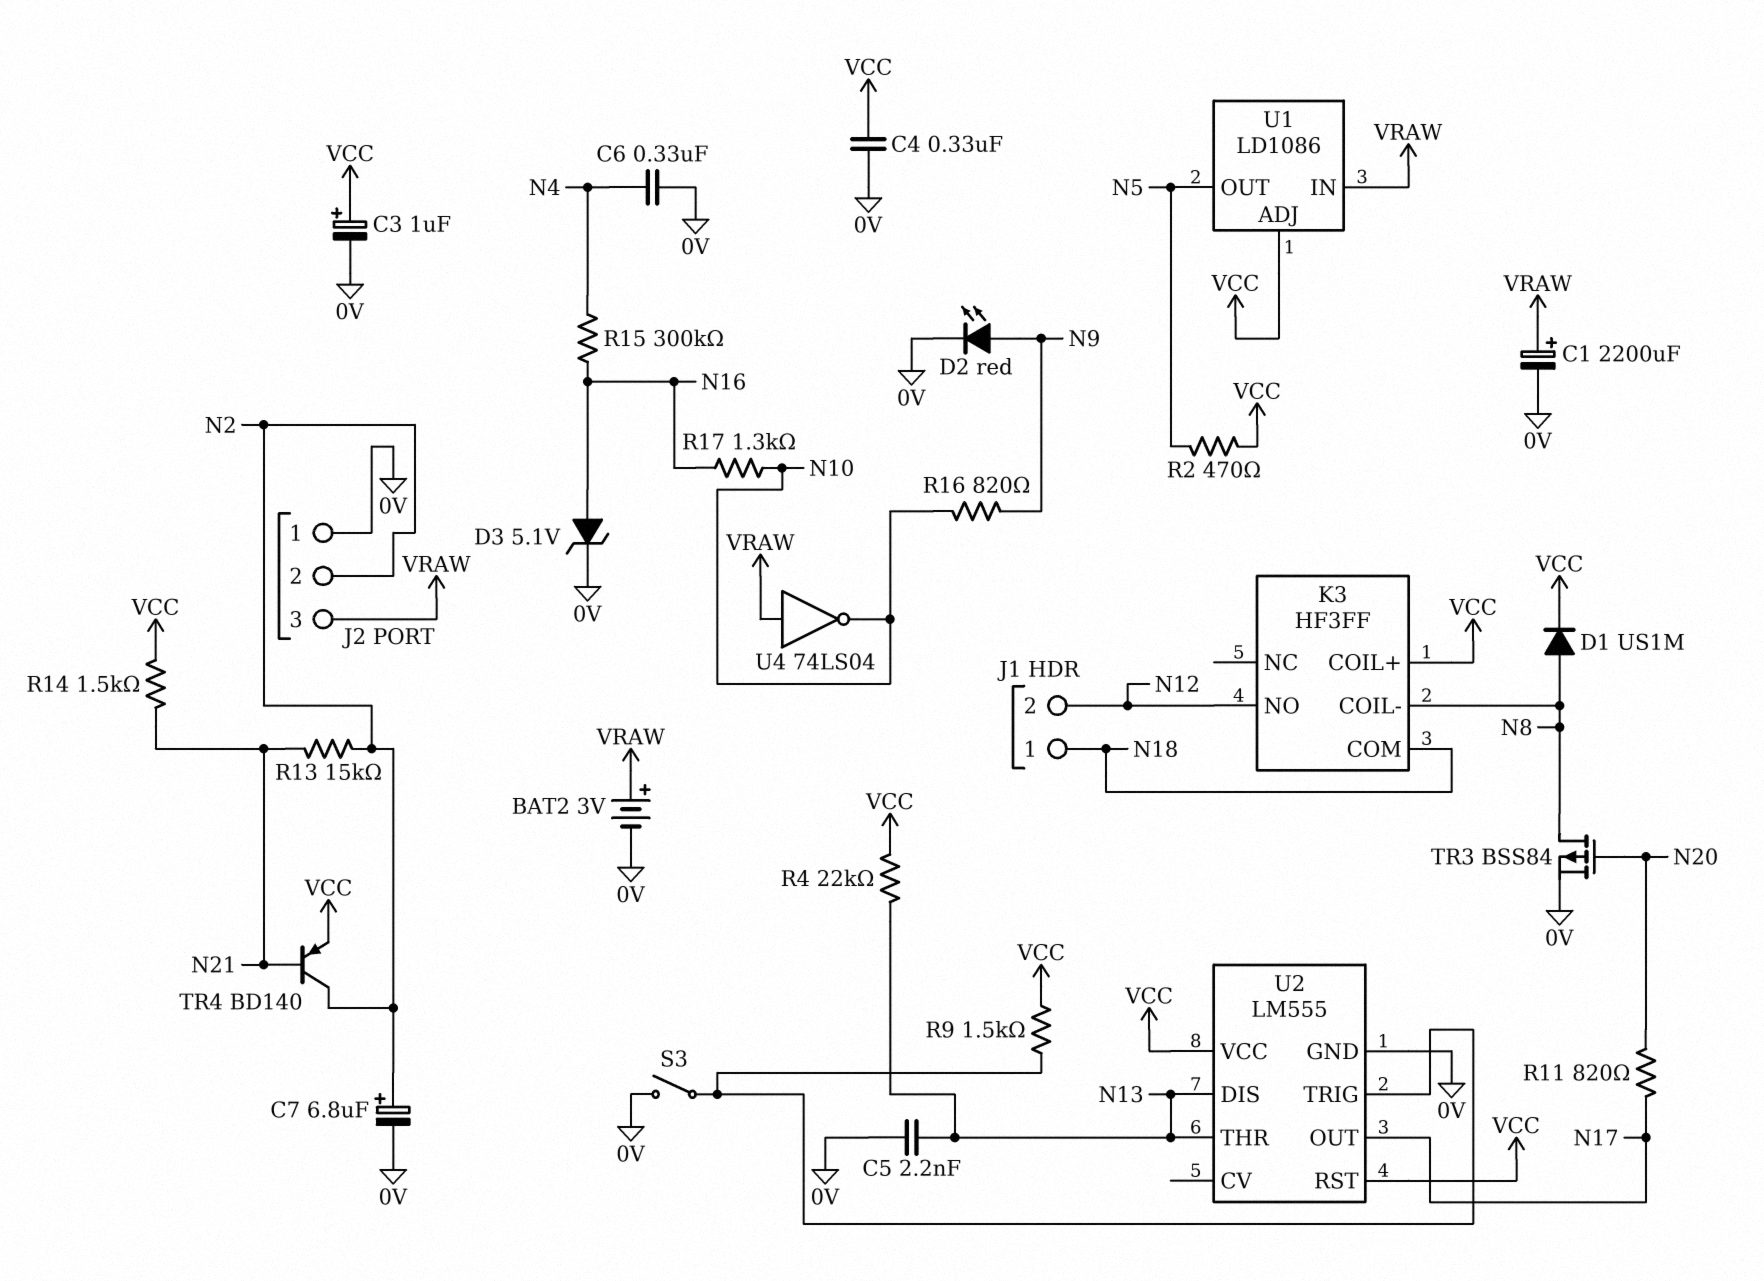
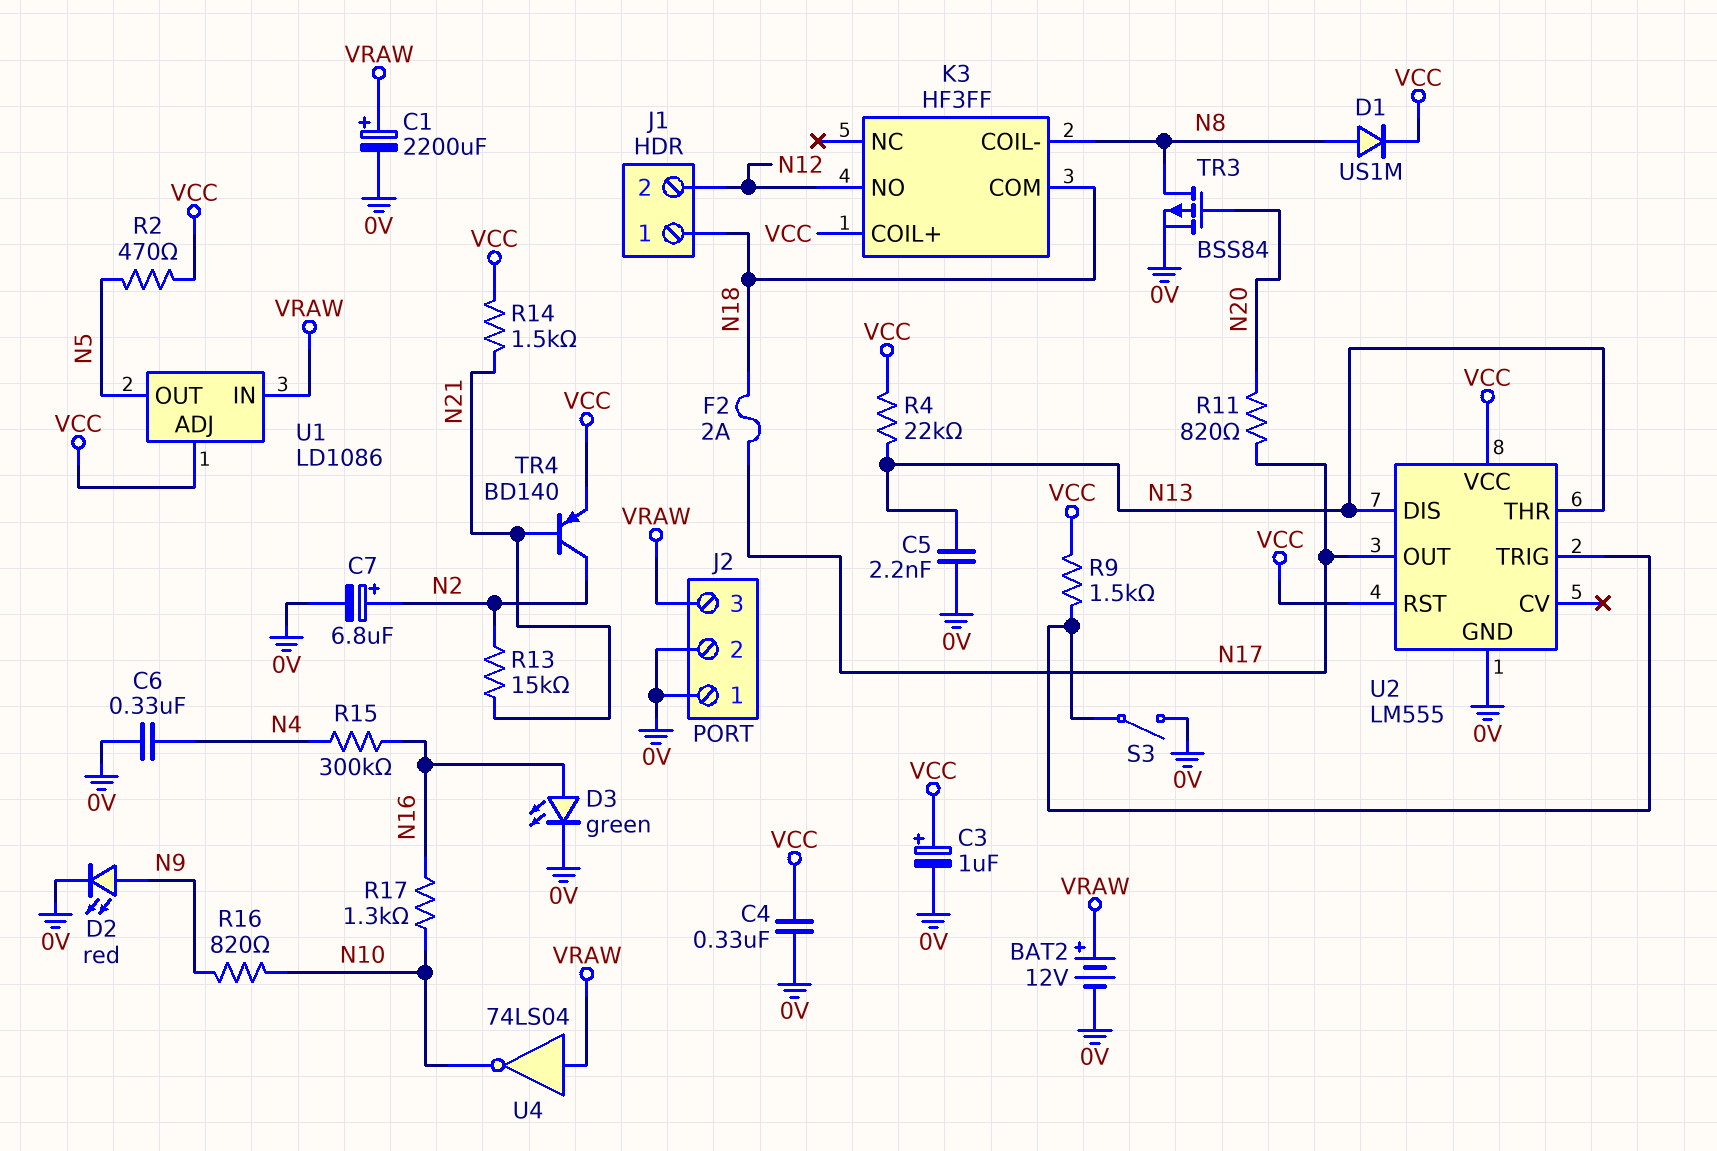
BAT2: 3V (plus VRAW, minus 0V) -> 12V (plus VRAW, minus 0V)
D3: zener 5.1V (A N16, K 0V) -> LED green (A N16, K 0V)
F2: none -> 2A (N17, N18)
J2 pin 2: N2 -> 0V

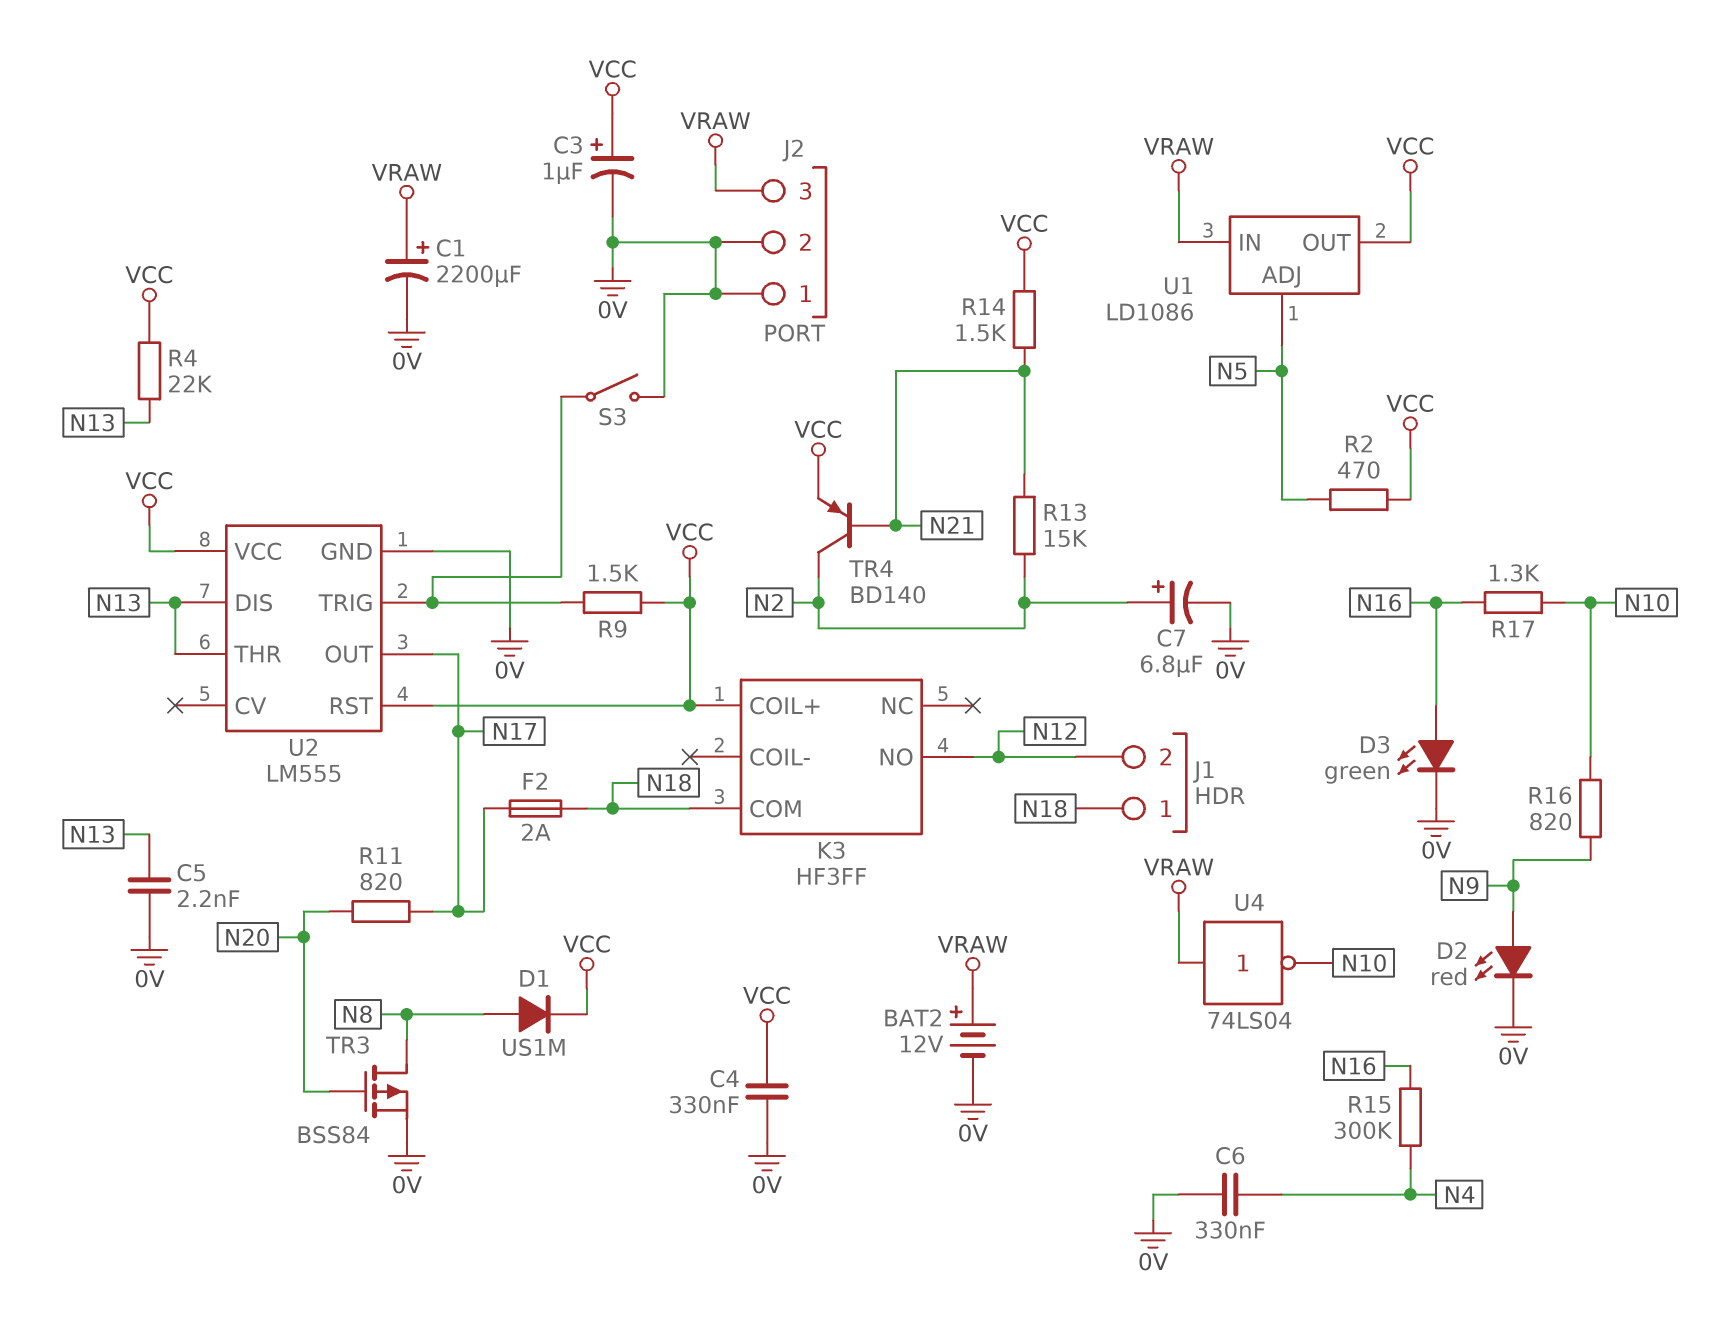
K3 pin COIL-: N8 -> none
U1 pin ADJ: VCC -> N5
U1 pin OUT: N5 -> VCC

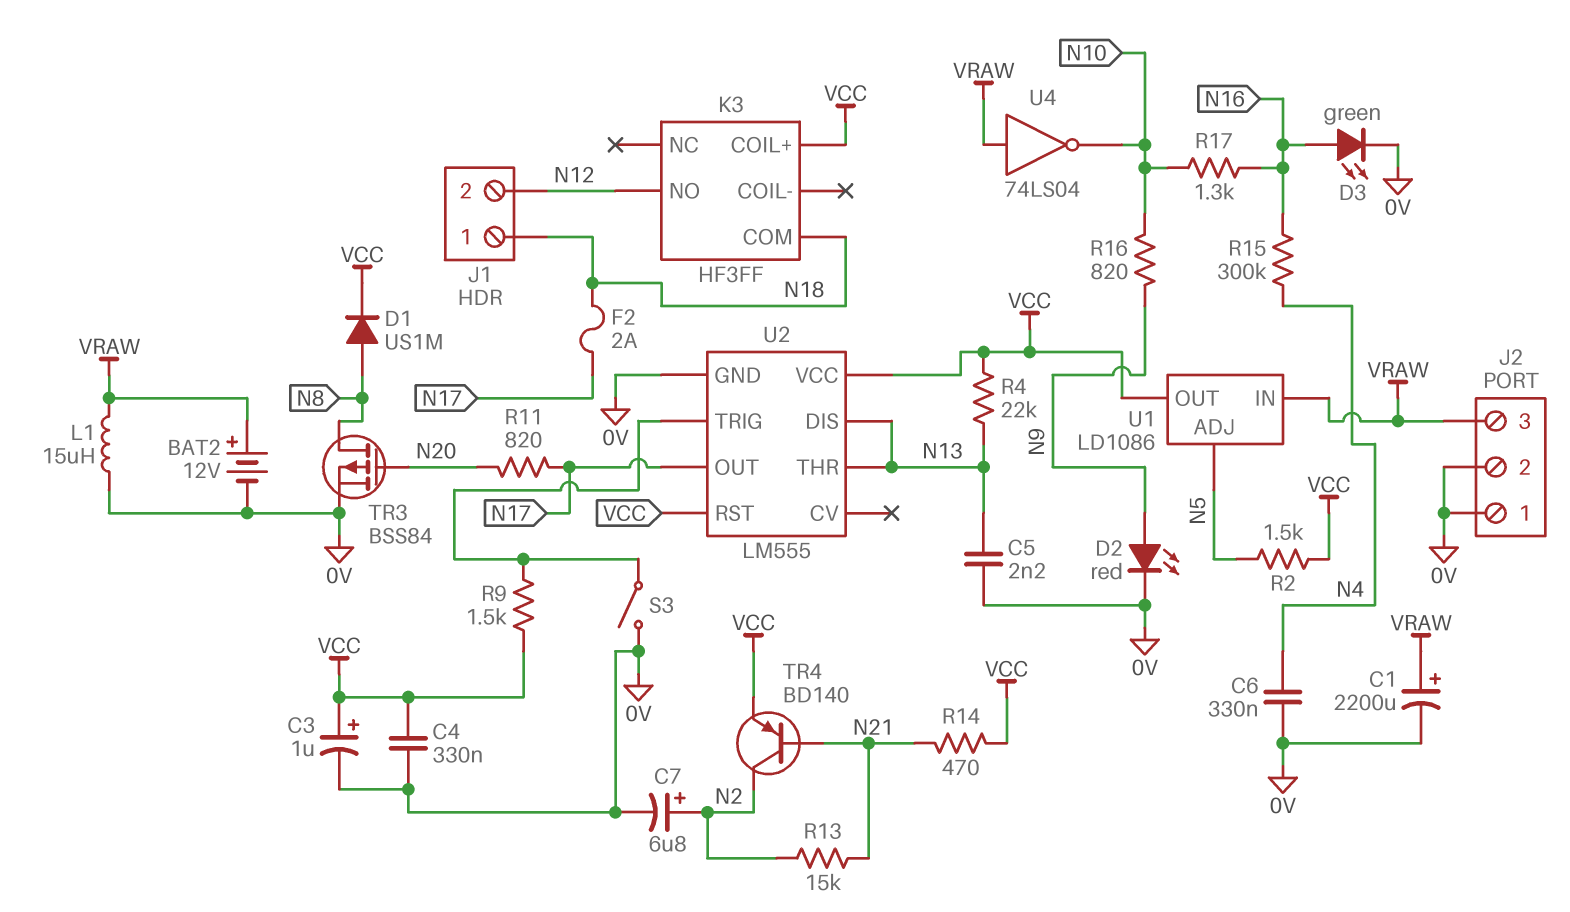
L1: none -> 15uH (0V, VRAW)
R2: 470 (N5, VCC) -> 1.5k (N5, VCC)
R14: 1.5k (N21, VCC) -> 470 (N21, VCC)

